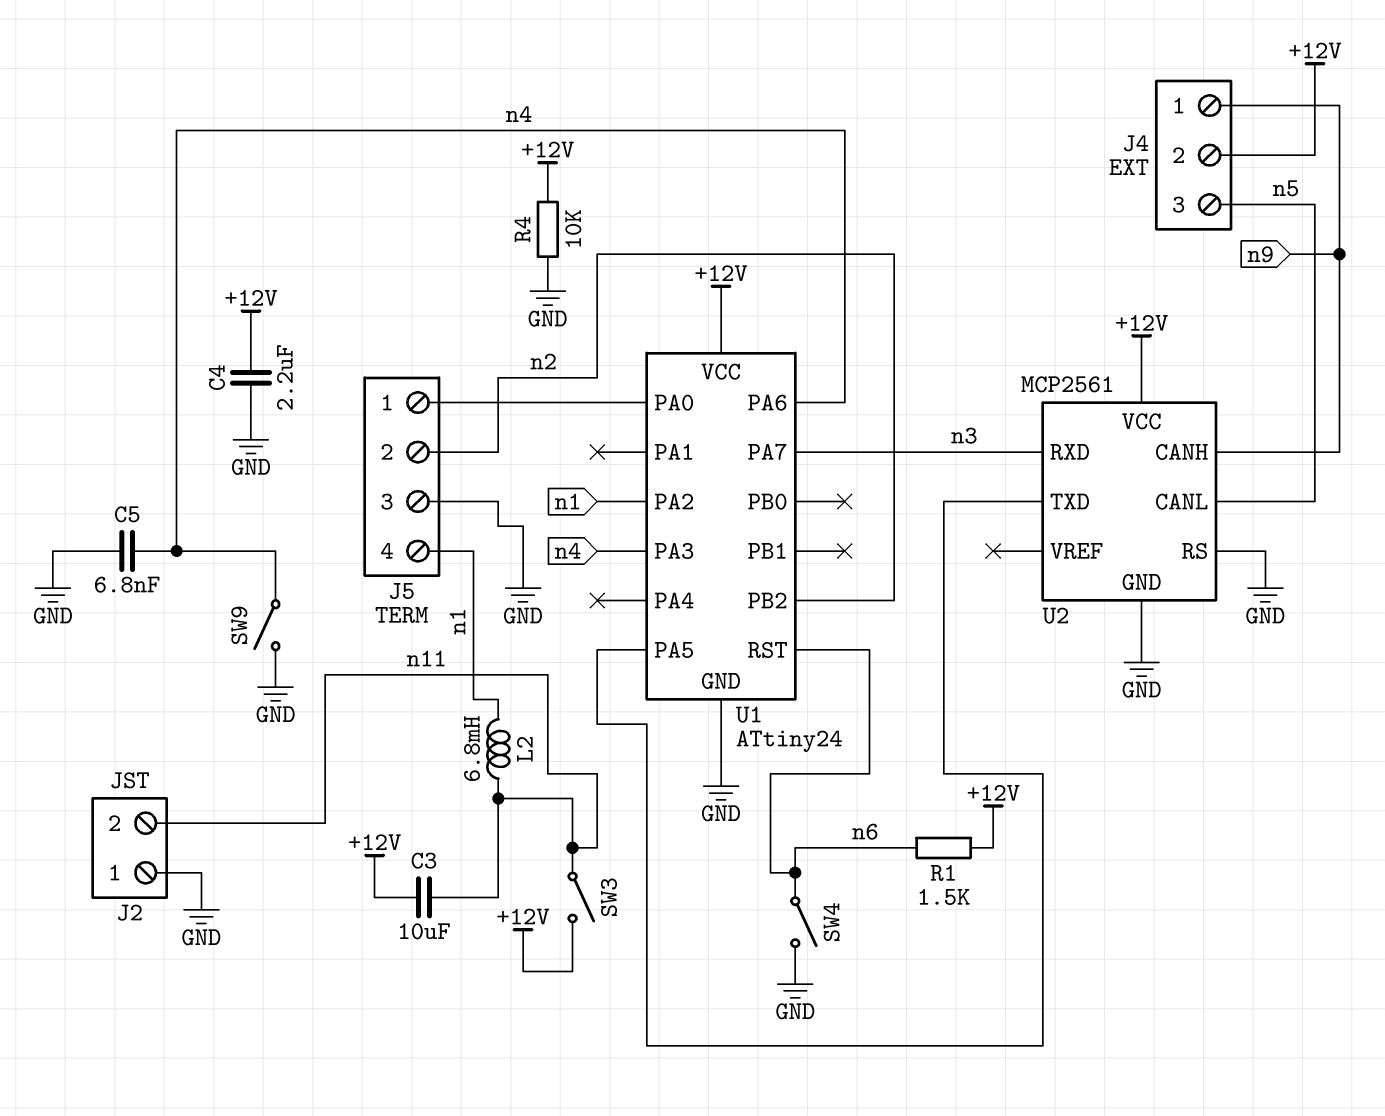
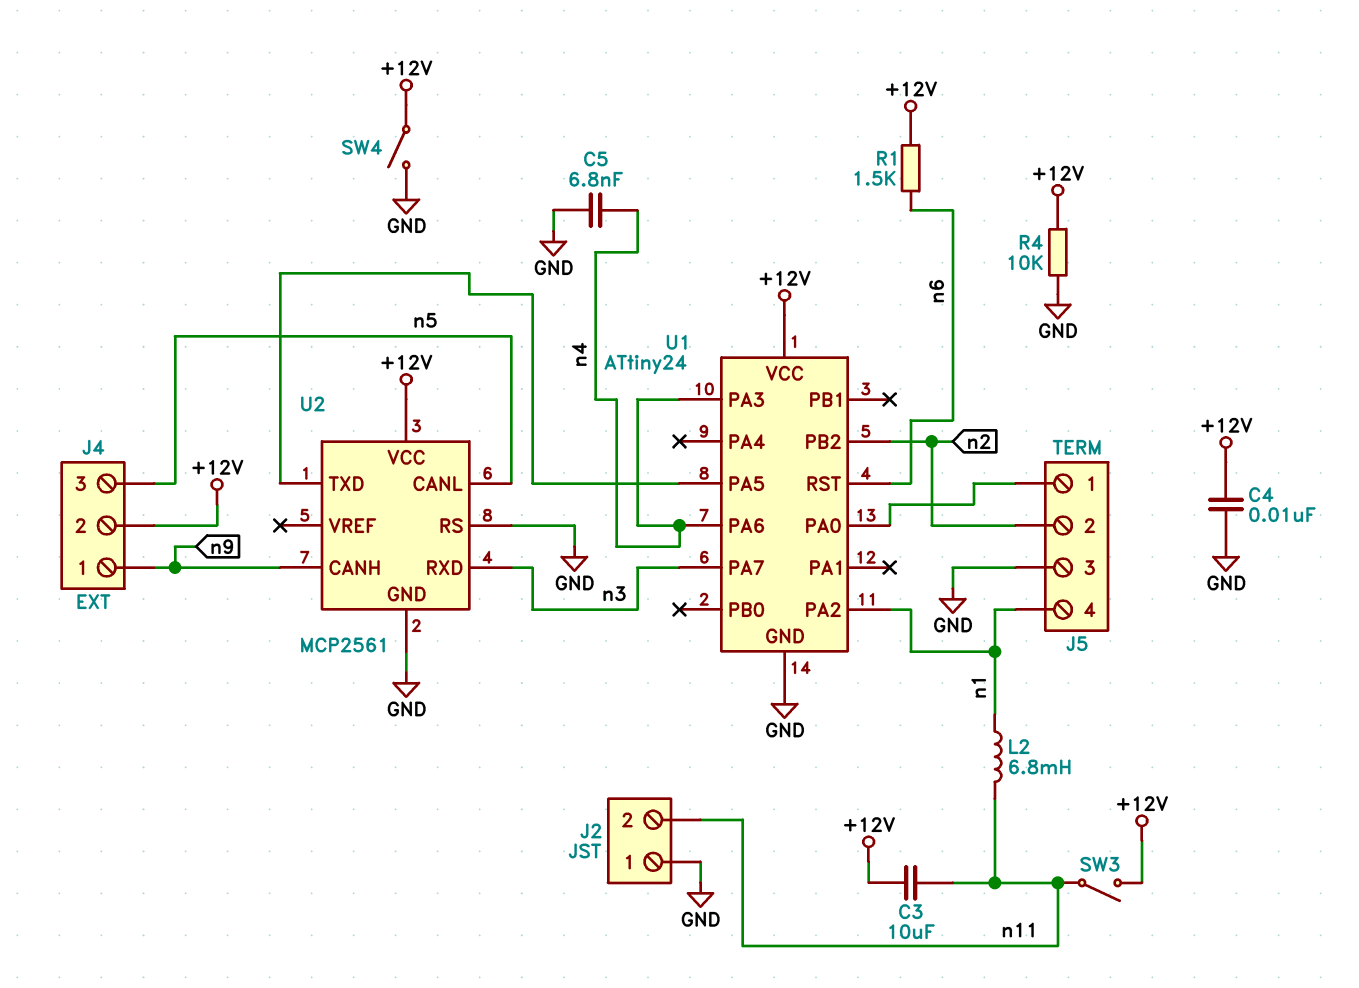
C4: 2.2uF (+12V, GND) -> 10nF (+12V, GND)
SW4: switch (GND, n6) -> switch (+12V, GND)
SW9: switch (GND, n4) -> none

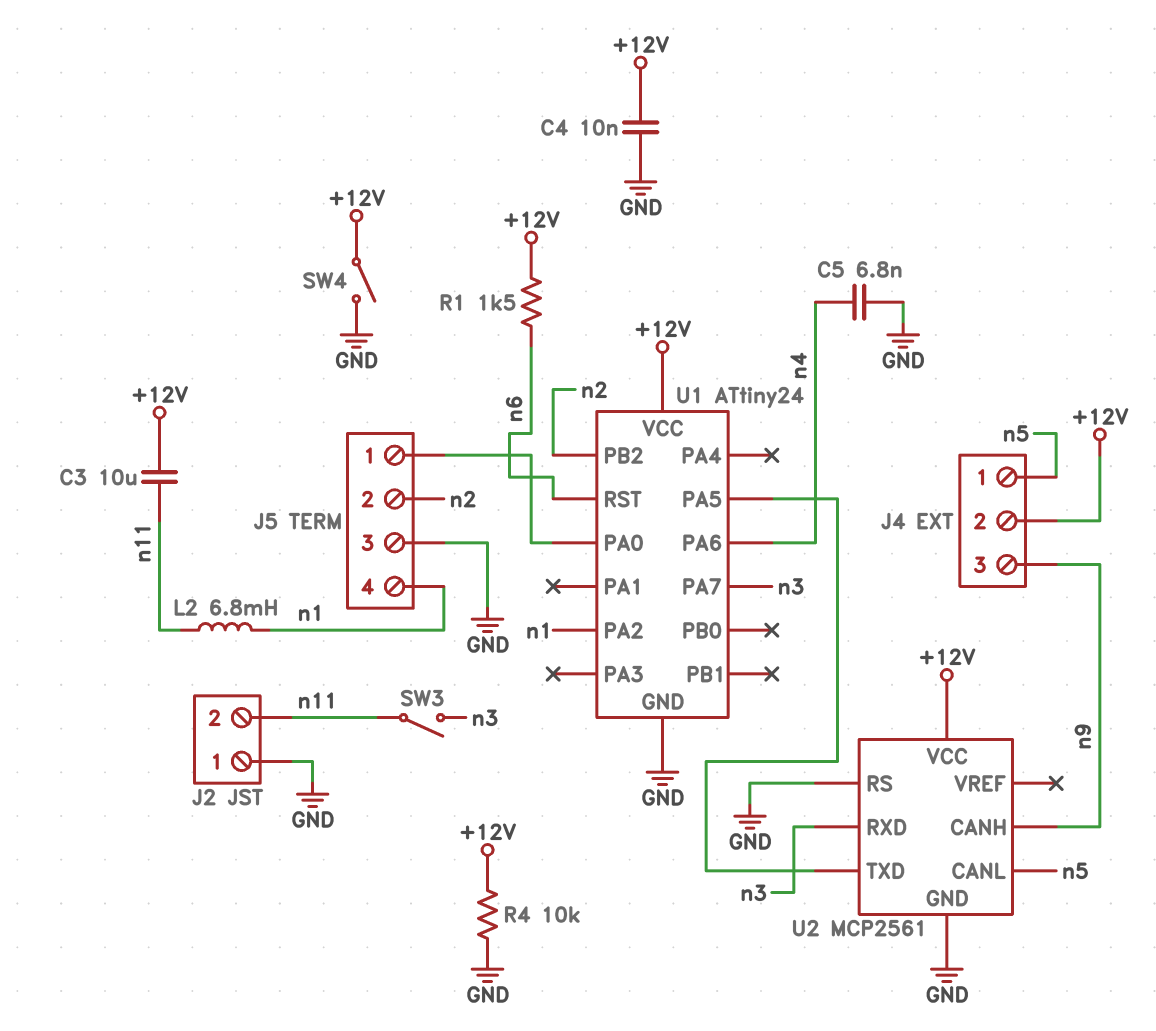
J4 pin 1: n9 -> n5
J4 pin 3: n5 -> n9
SW3: switch (+12V, n11) -> switch (n3, n11)
U1 pin PA3: n4 -> none

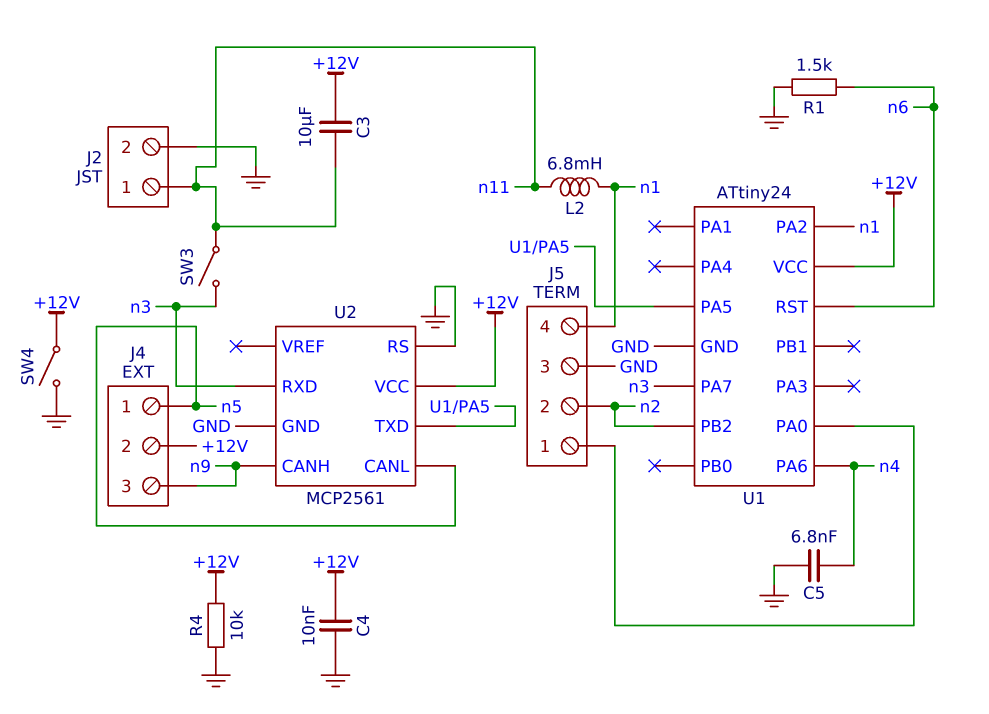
J2 pin 1: GND -> n11
J2 pin 2: n11 -> GND
R1: 1.5k (+12V, n6) -> 1.5k (GND, n6)

